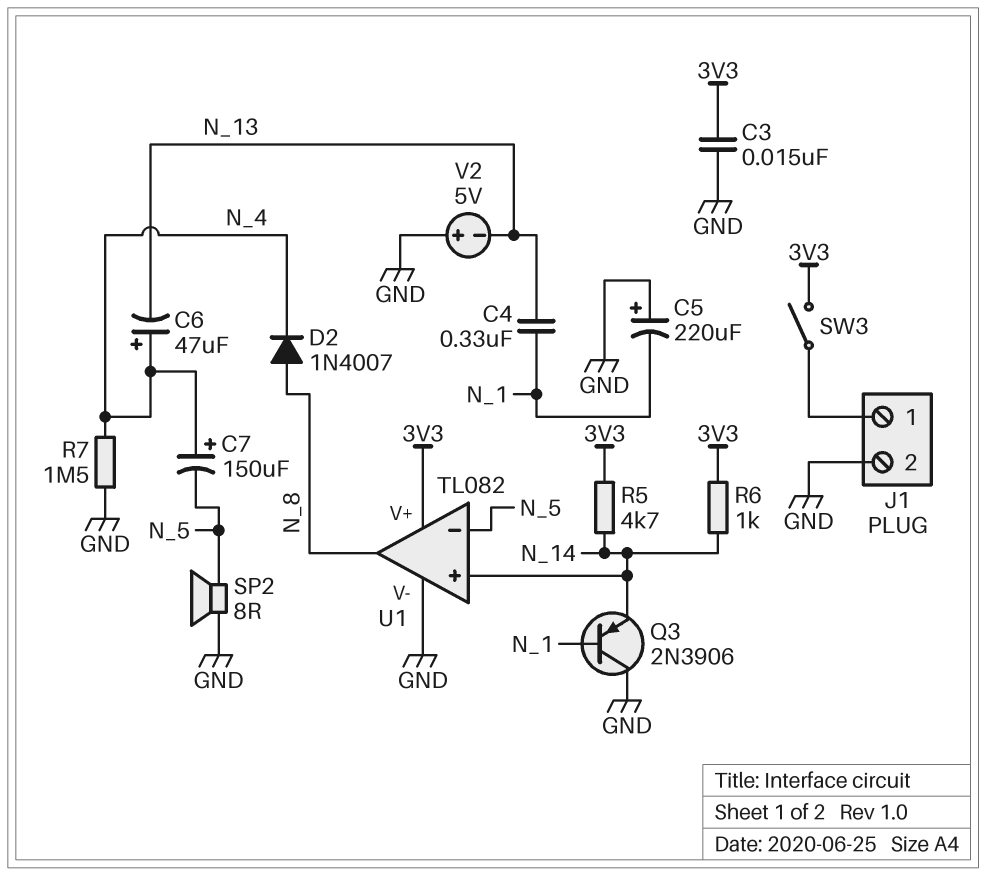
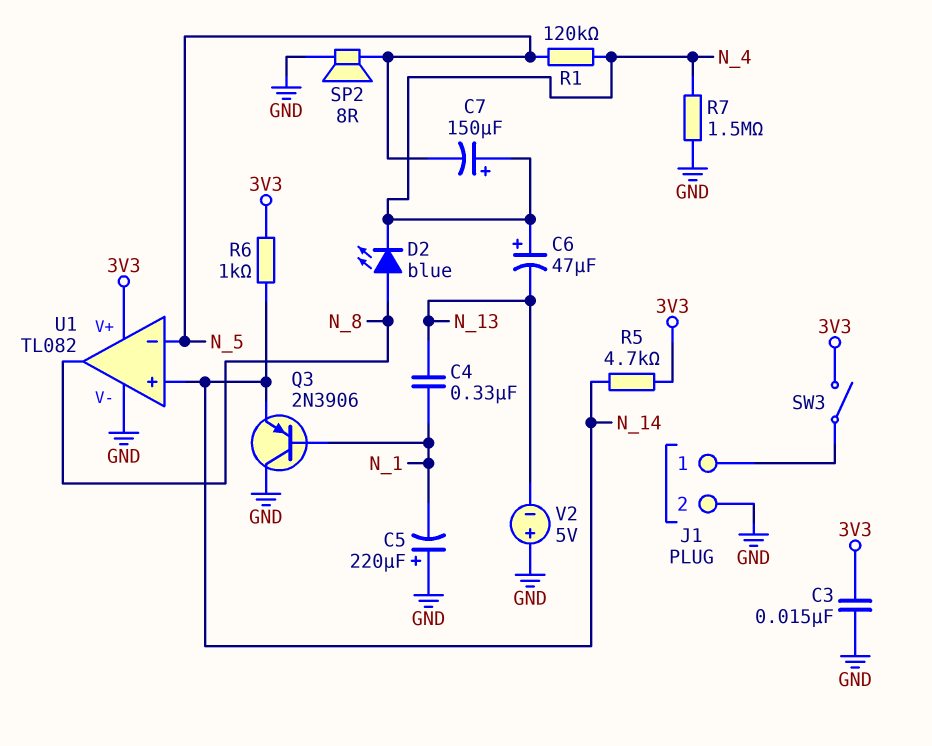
D2: diode 1N4007 (A N_8, K N_4) -> LED blue (A N_8, K N_4)
R1: none -> 120k (N_4, N_5)

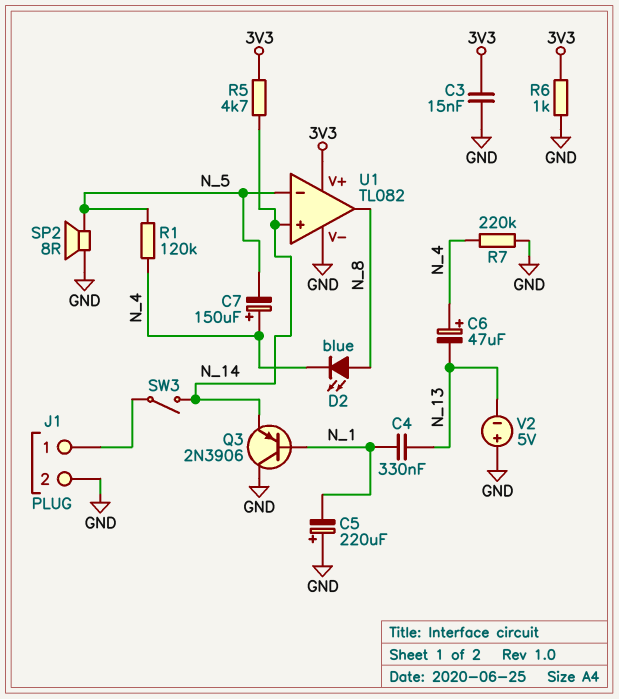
R6: 1k (3V3, N_14) -> 1k (3V3, GND)
R7: 1.5M (GND, N_4) -> 220k (GND, N_4)
SW3: switch (3V3, J1/1) -> switch (J1/1, N_14)

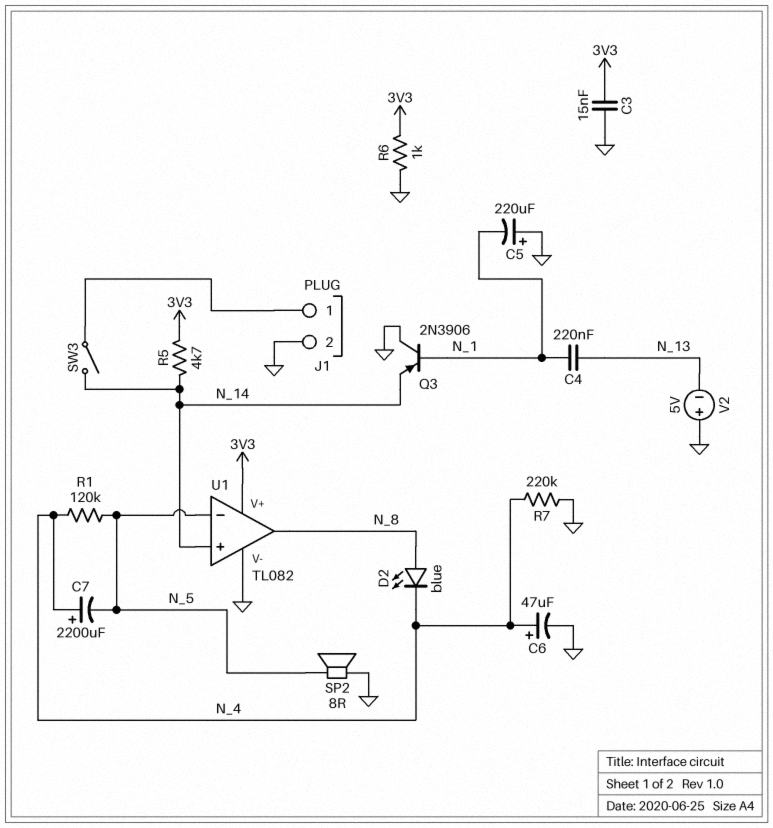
C4: 330nF (N_1, N_13) -> 220nF (N_1, N_13)
C6: 47uF (plus N_4, minus N_13) -> 47uF (plus N_4, minus GND)
C7: 150uF (plus N_4, minus N_5) -> 2200uF (plus N_4, minus N_5)

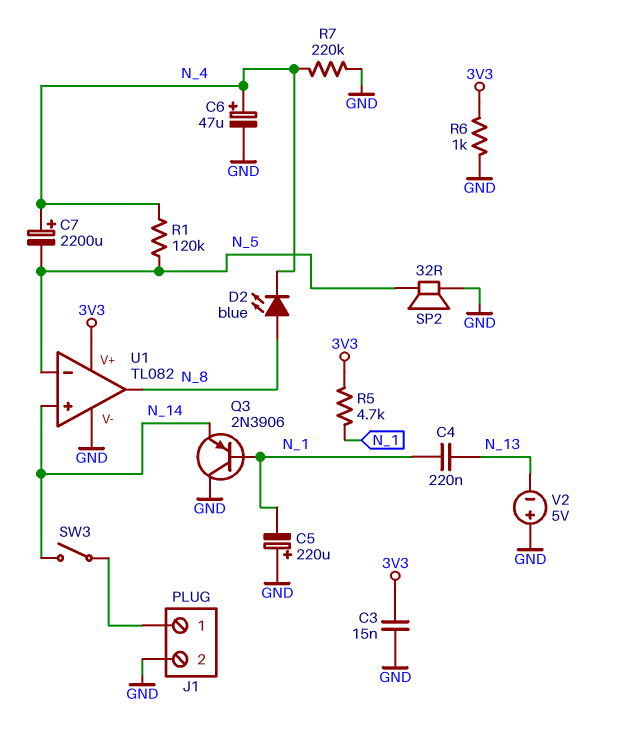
R5: 4.7k (3V3, N_14) -> 4.7k (3V3, N_1)
SP2: speaker 8R (GND, N_5) -> speaker 32R (GND, N_5)

